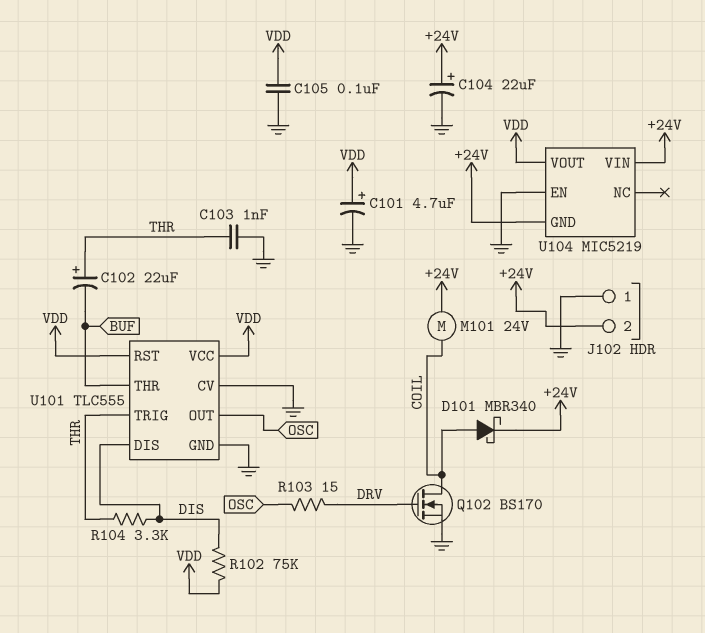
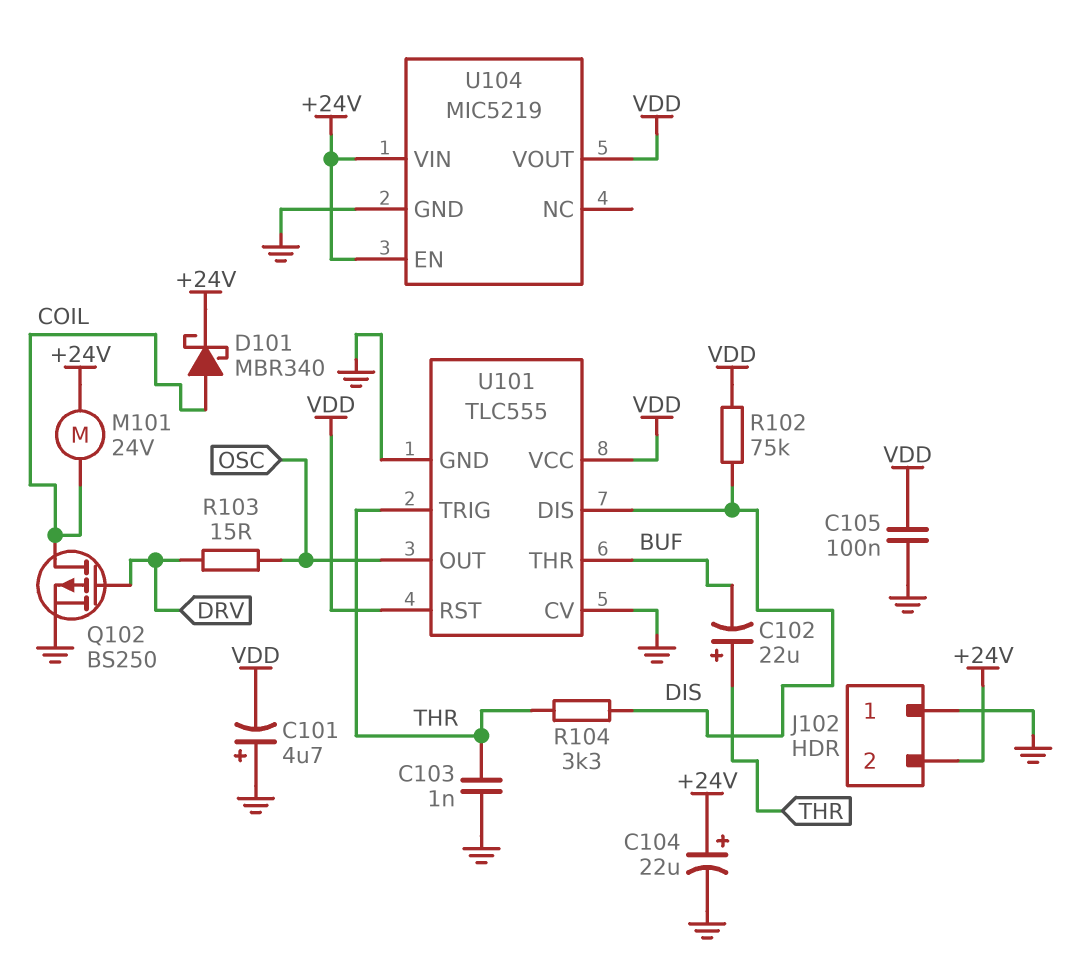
C101: 4.7uF (plus VDD, minus GND) -> 4.7uF (plus GND, minus VDD)
Q102: NMOS BS170 (G DRV, D COIL, S GND) -> PMOS BS250 (G DRV, D COIL, S GND)
U104 pin EN: GND -> +24V
U104 pin GND: +24V -> GND

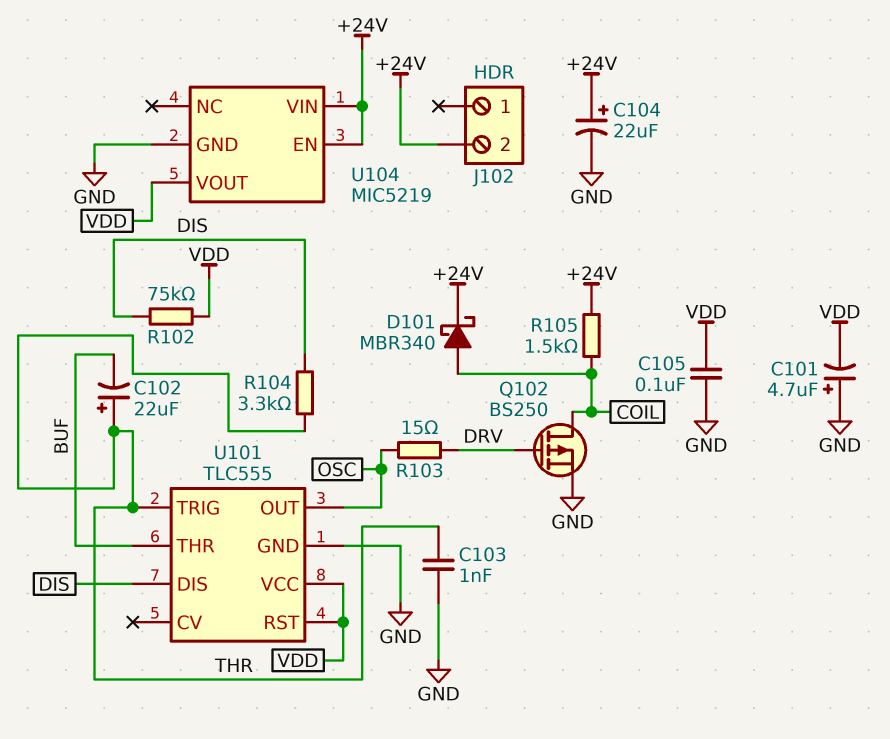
J102 pin 1: GND -> none
M101: motor 24V (+24V, COIL) -> none
R105: none -> 1.5k (+24V, COIL)
U101 pin CV: GND -> none

